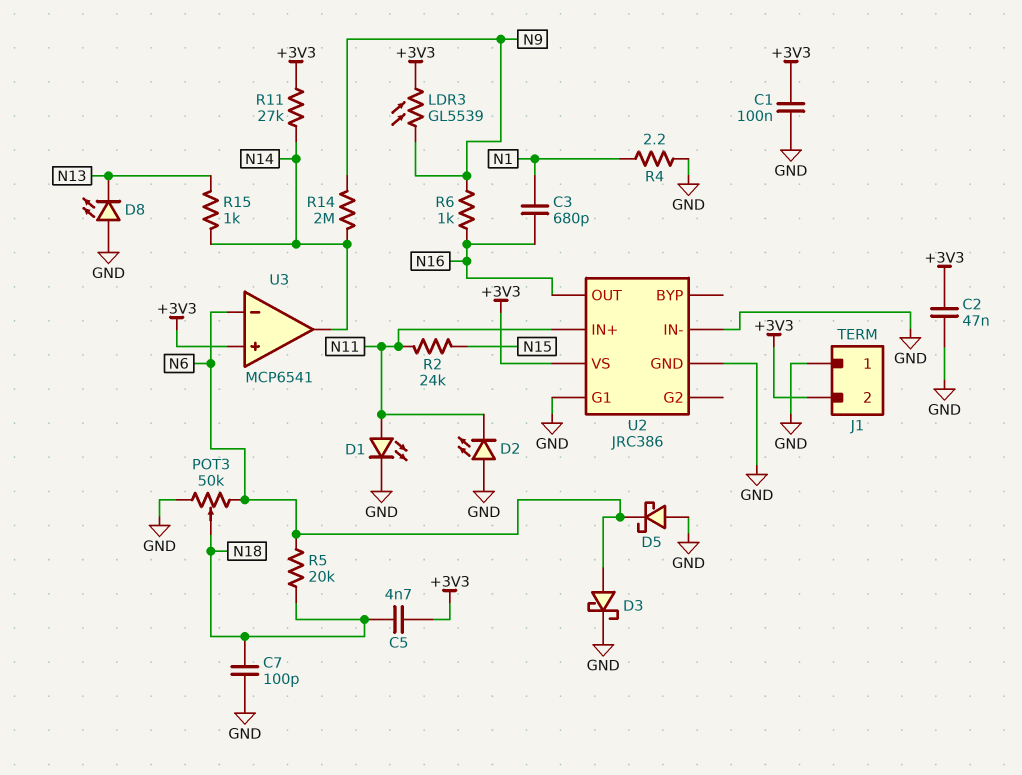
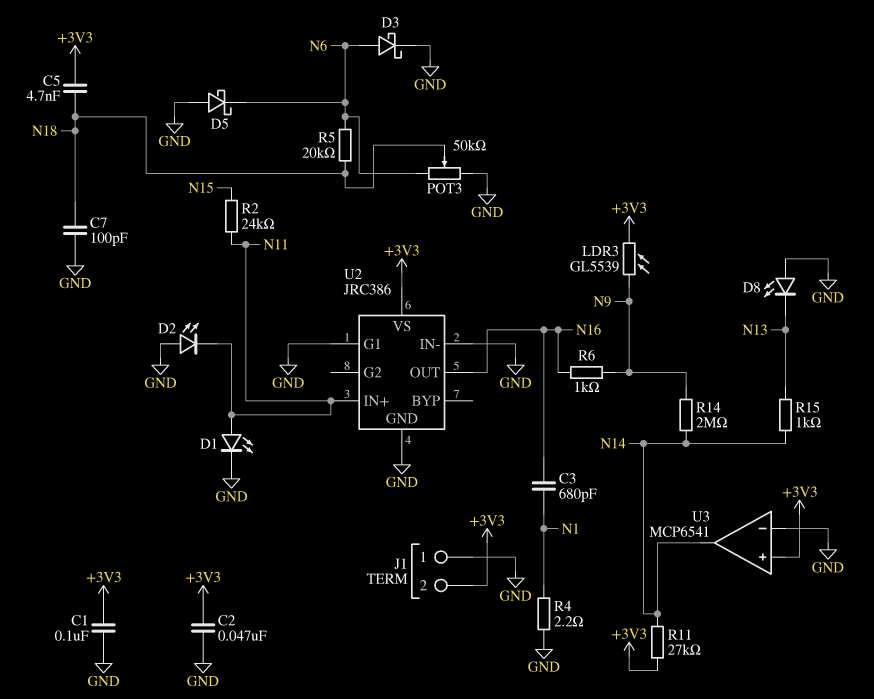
U3 pin in-: N6 -> GND

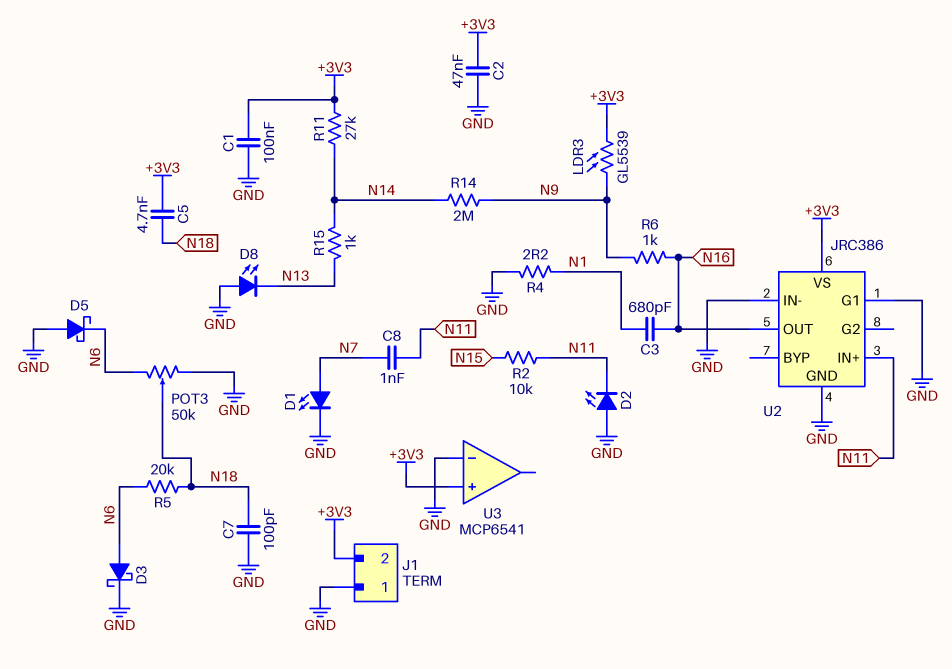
C8: none -> 1nF (N7, N11)
D1: LED (A N11, K GND) -> LED (A N7, K GND)
R2: 24k (N11, N15) -> 10k (N11, N15)
U3 pin out: N14 -> none

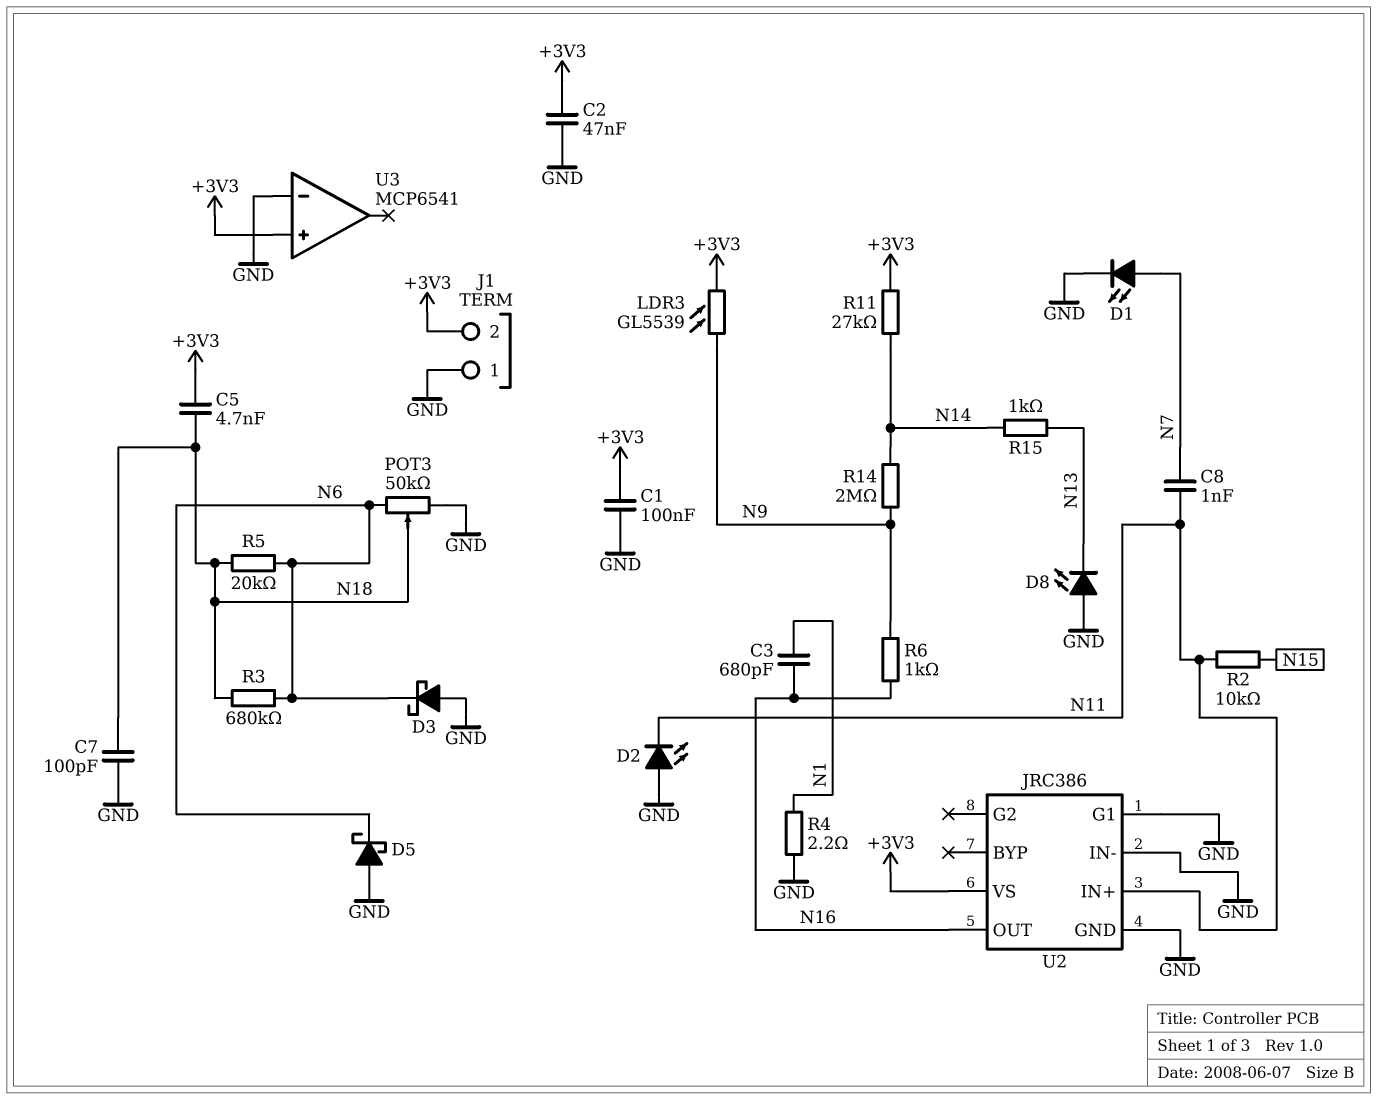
D3: schottky (A N6, K GND) -> schottky (A GND, K N6)
R3: none -> 680k (N6, N18)

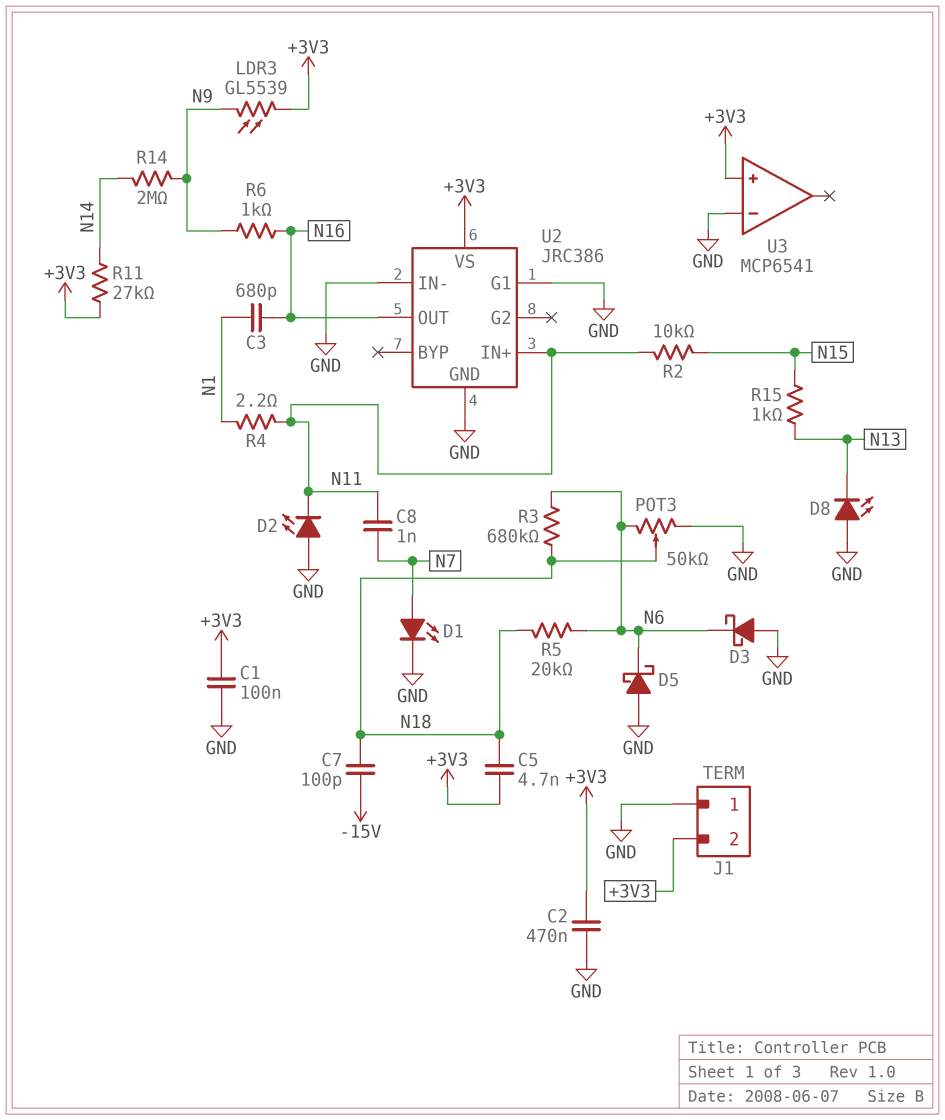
C2: 47nF (+3V3, GND) -> 470nF (+3V3, GND)
C7: 100pF (GND, N18) -> 100pF (-15V, N18)
R4: 2.2 (GND, N1) -> 2.2 (N1, N11)
R15: 1k (N13, N14) -> 1k (N13, N15)

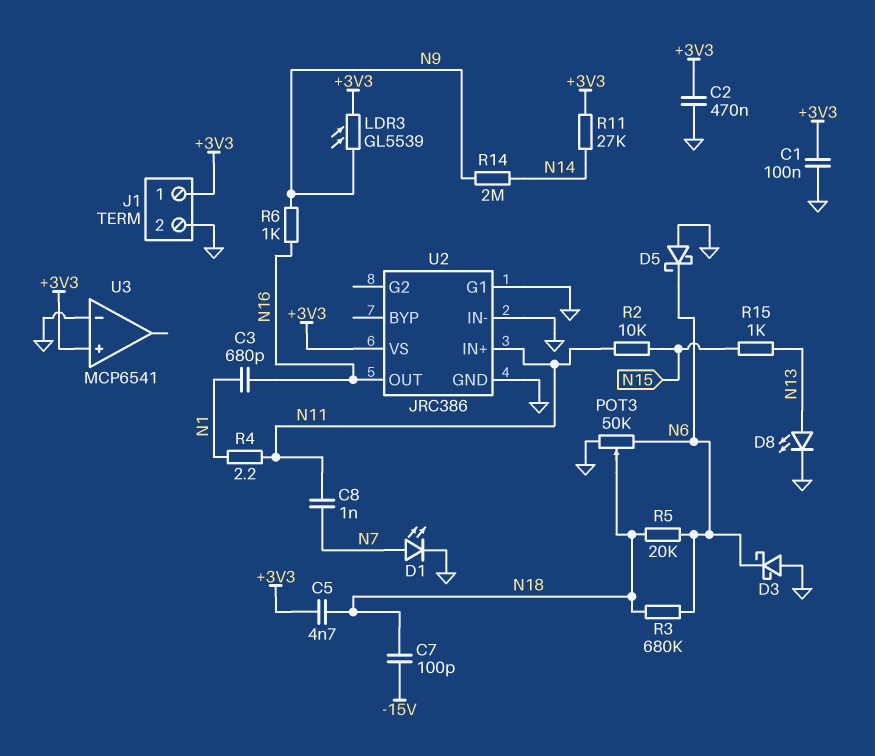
D2: LED (A GND, K N11) -> none
D8: LED (A GND, K N13) -> LED (A N13, K GND)
J1 pin 1: GND -> +3V3
J1 pin 2: +3V3 -> GND

